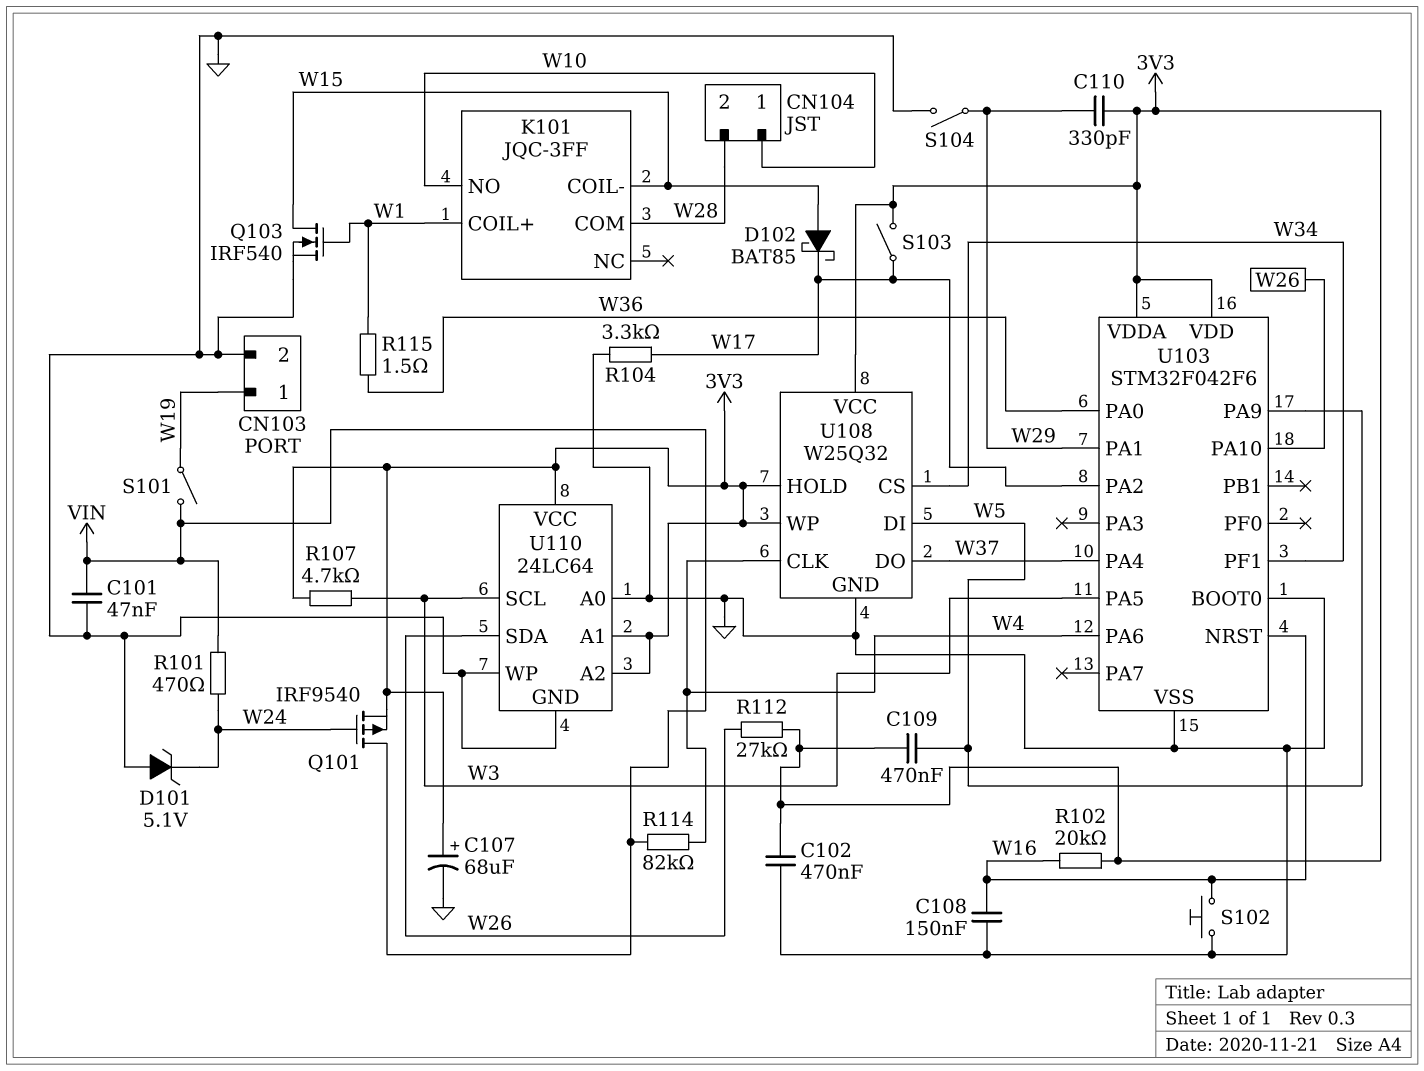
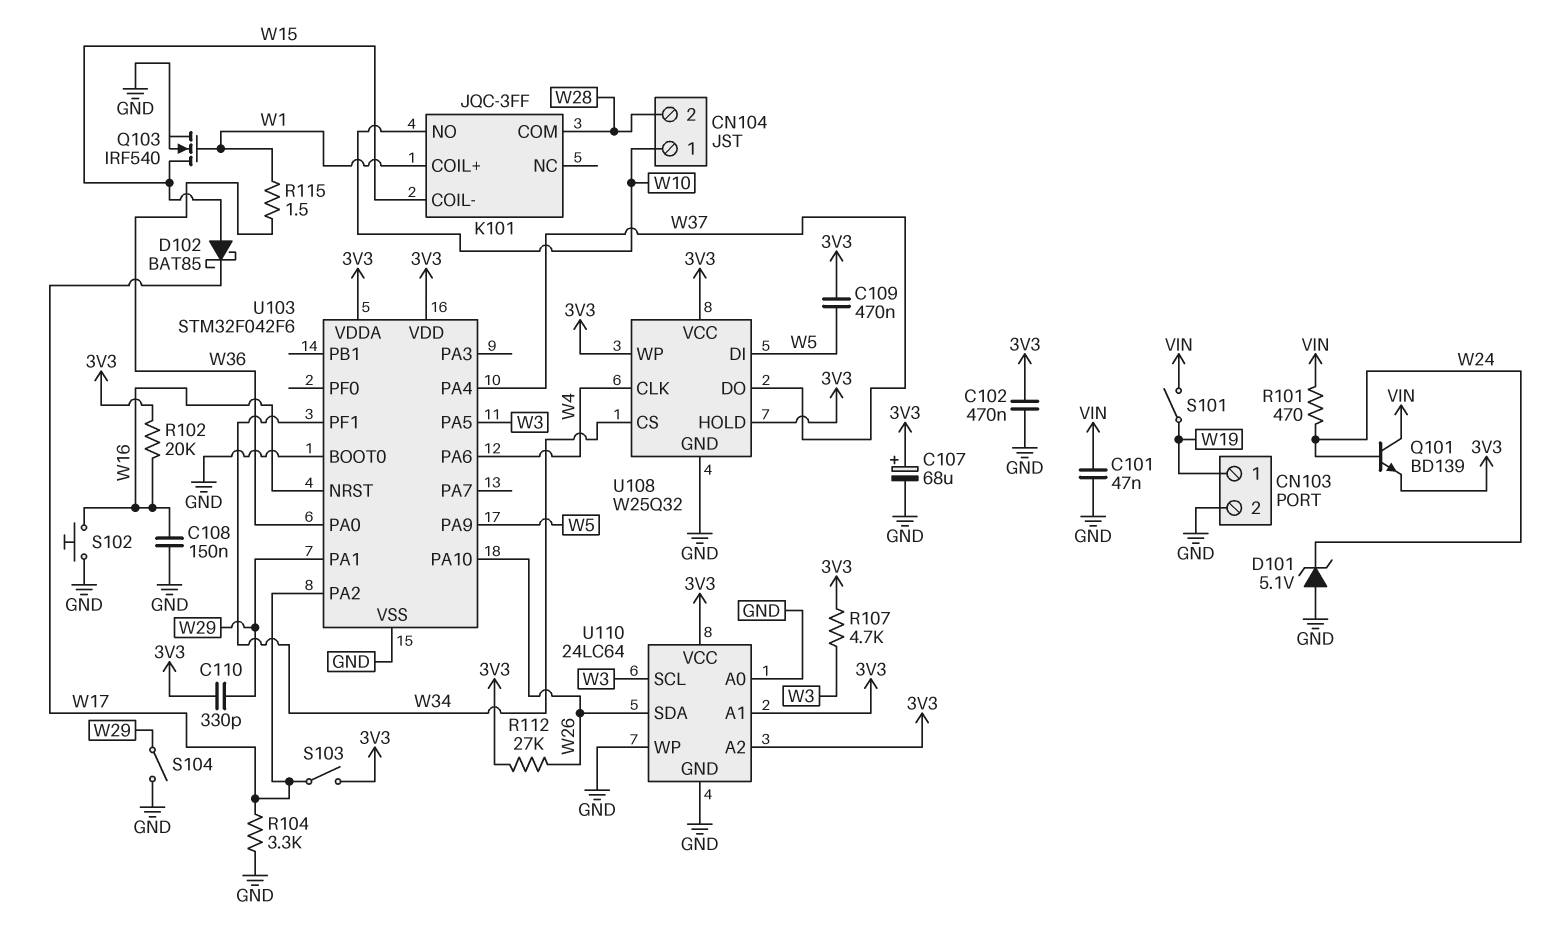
Q101: PMOS IRF9540 (G W24, D VIN, S 3V3) -> NPN BD139 (B W24, C VIN, E 3V3)
R114: 82k (VIN, W4) -> none

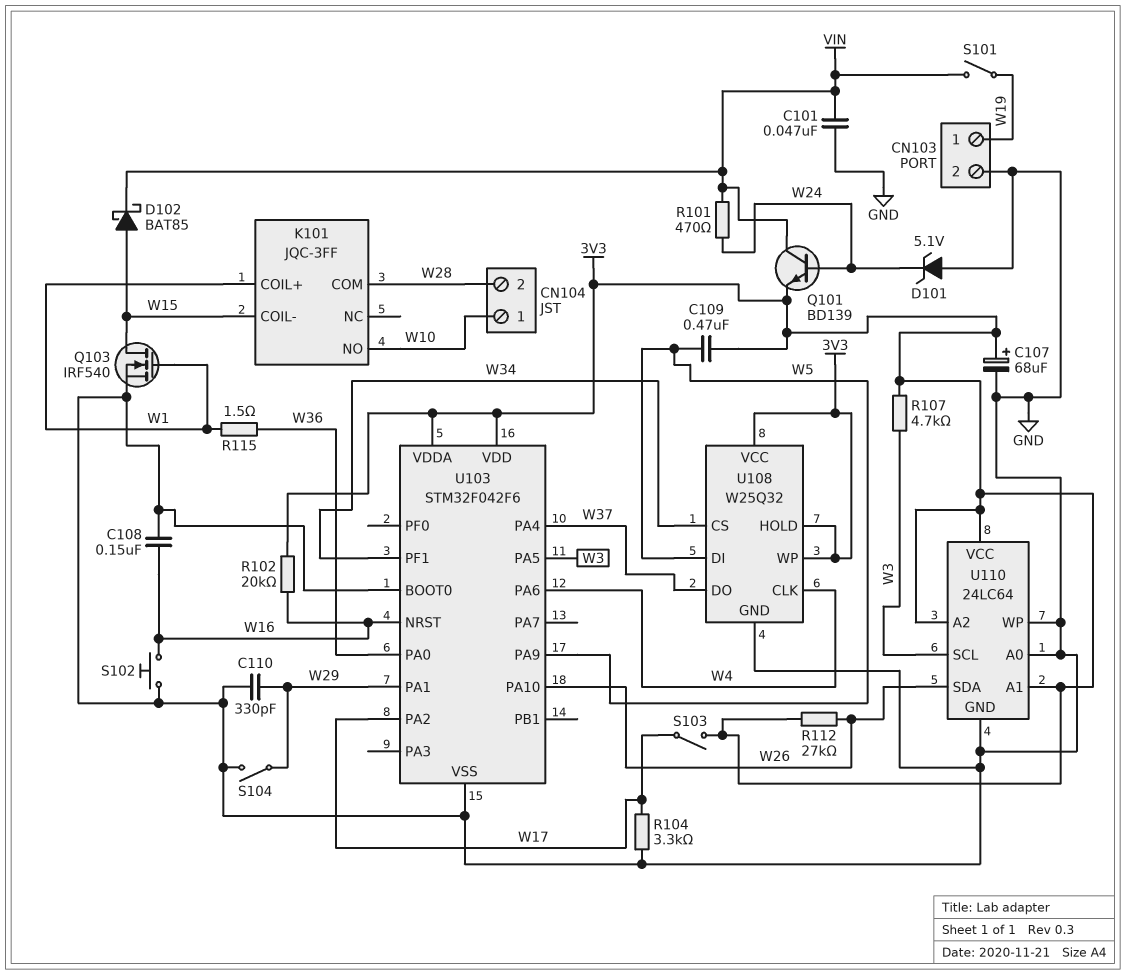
C102: 470nF (3V3, GND) -> none
C110: 330pF (3V3, W29) -> 330pF (GND, W29)
D102: schottky BAT85 (A W15, K W17) -> schottky BAT85 (A W15, K VIN)

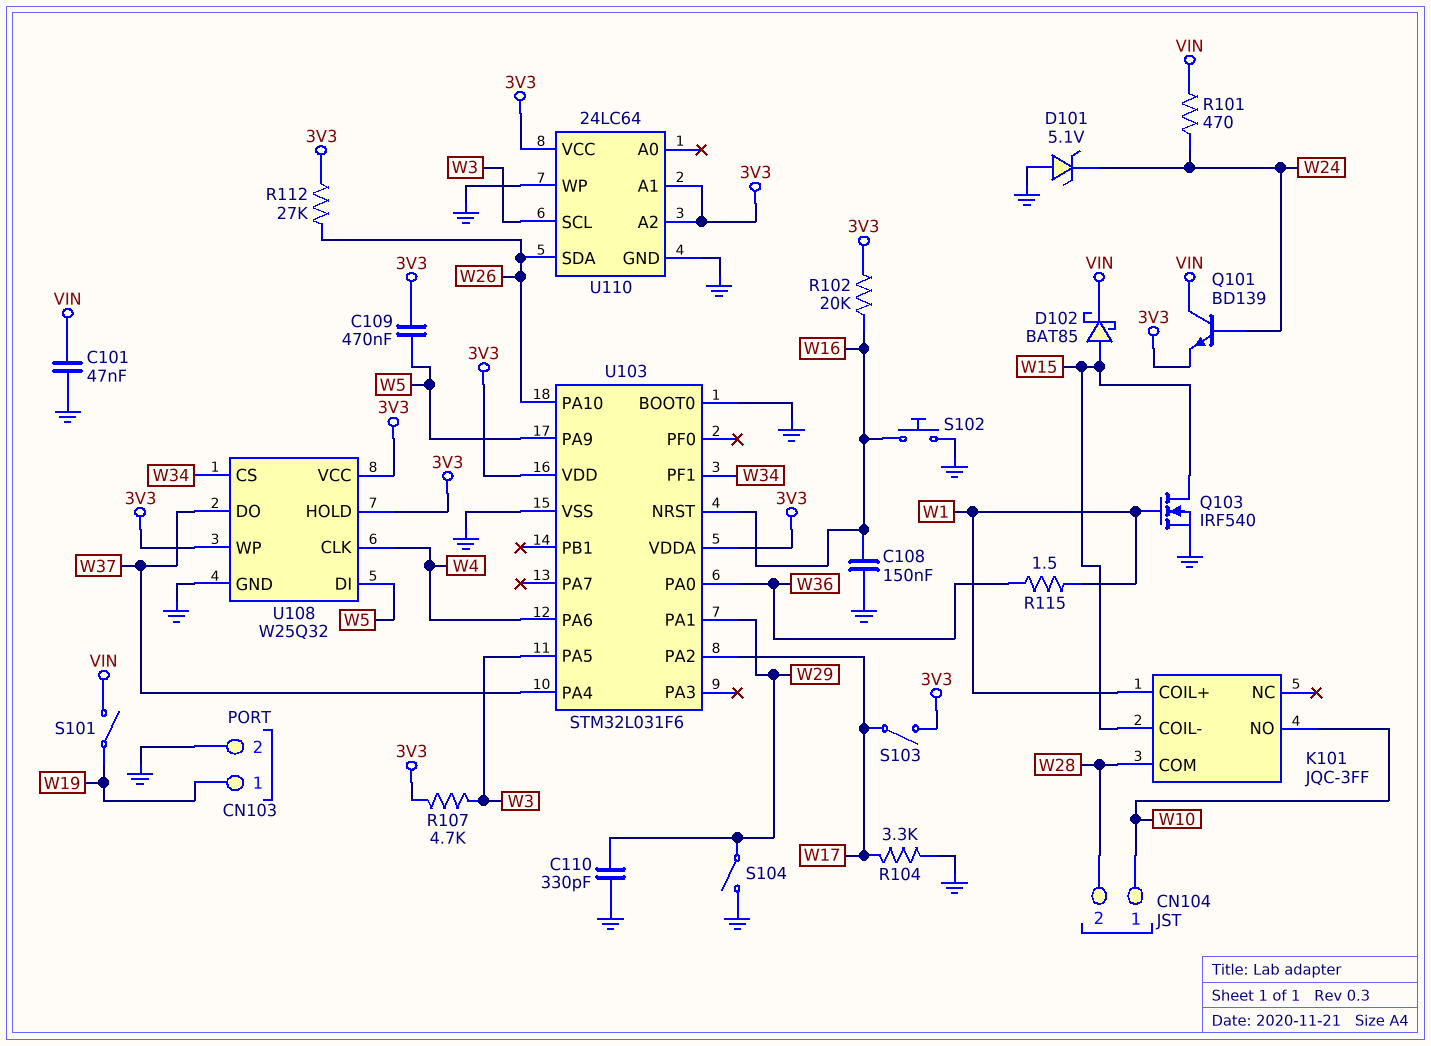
C107: 68uF (plus 3V3, minus GND) -> none
U103: STM32F042F6 -> STM32L031F6
U110 pin A0: GND -> none

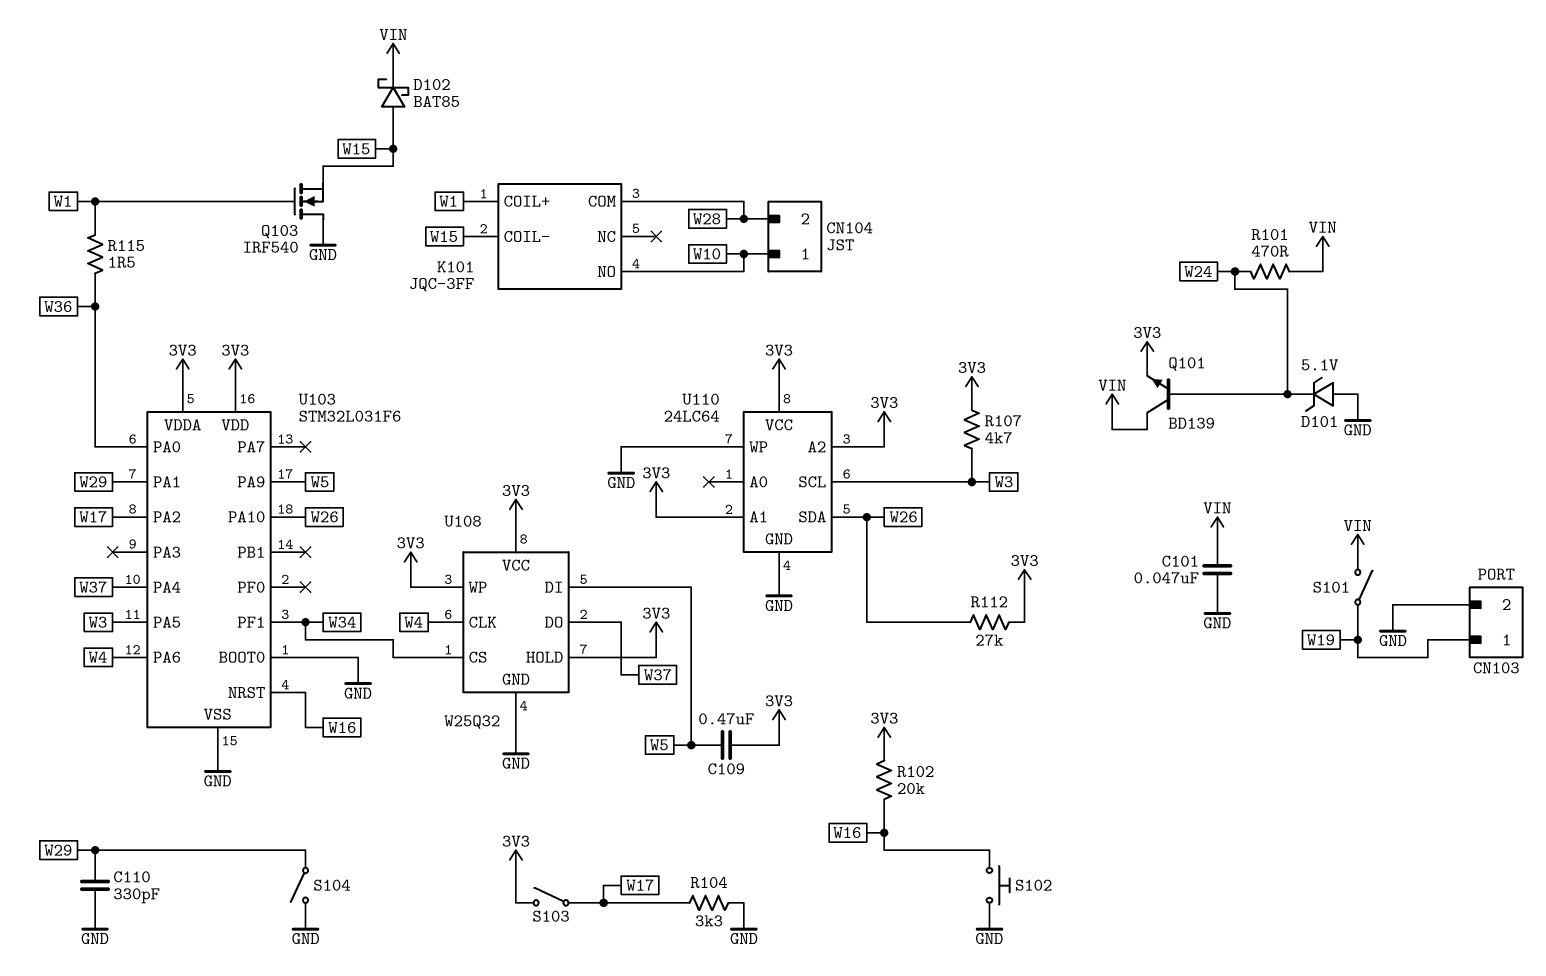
C108: 150nF (GND, W16) -> none
Q103: NMOS IRF540 (G W1, D W15, S GND) -> NMOS IRF540 (G W1, D GND, S W15)

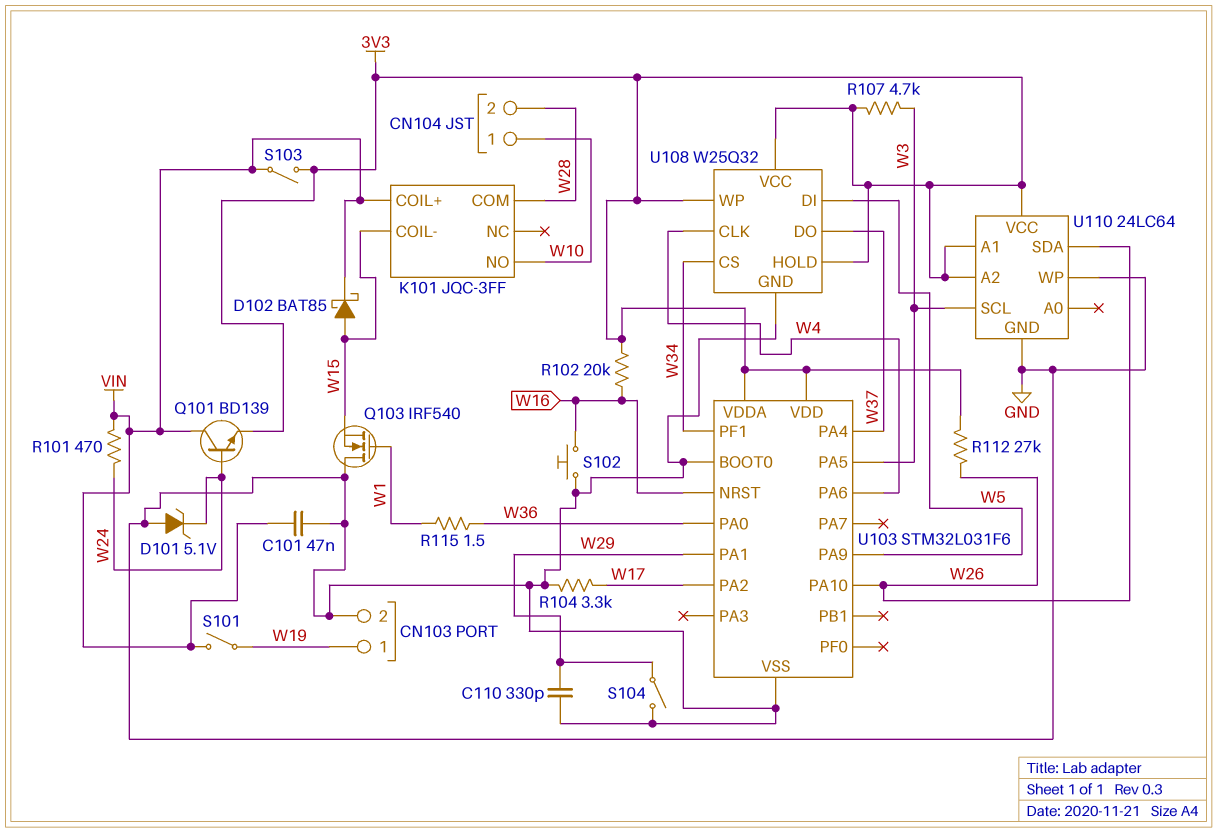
C109: 470nF (3V3, W5) -> none
K101 pin COIL+: W1 -> VIN
S103: switch (3V3, W17) -> switch (3V3, VIN)

